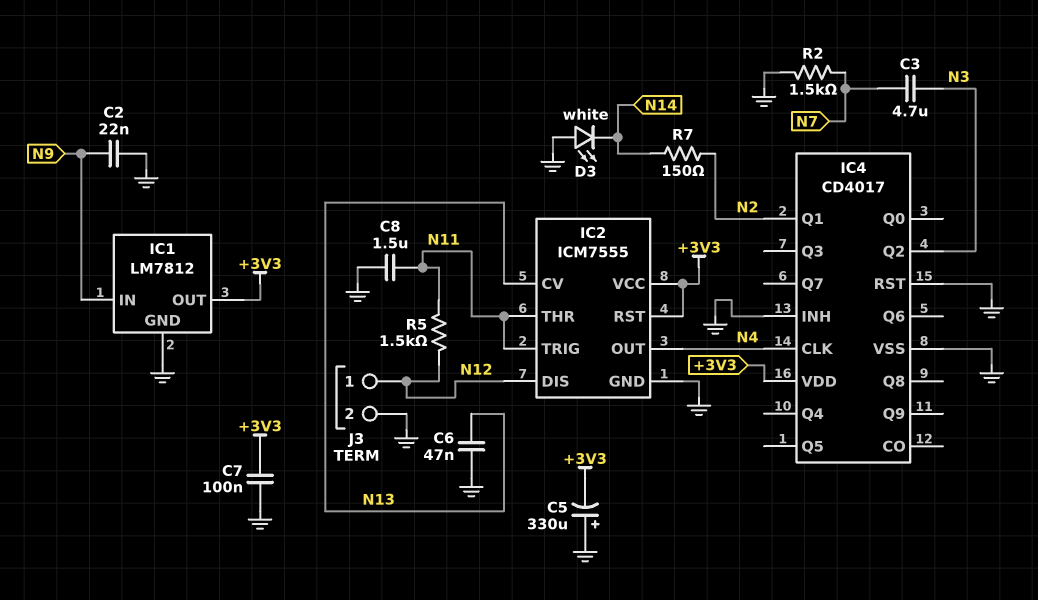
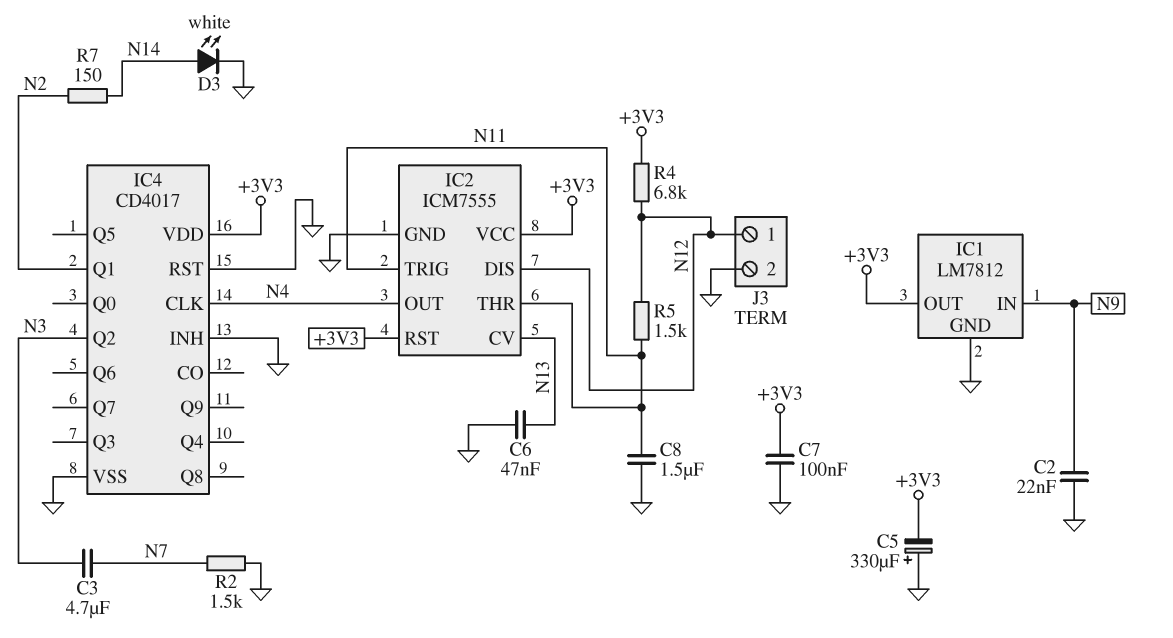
D3: LED white (A GND, K N14) -> LED white (A N14, K GND)
R4: none -> 6.8k (+3V3, N12)

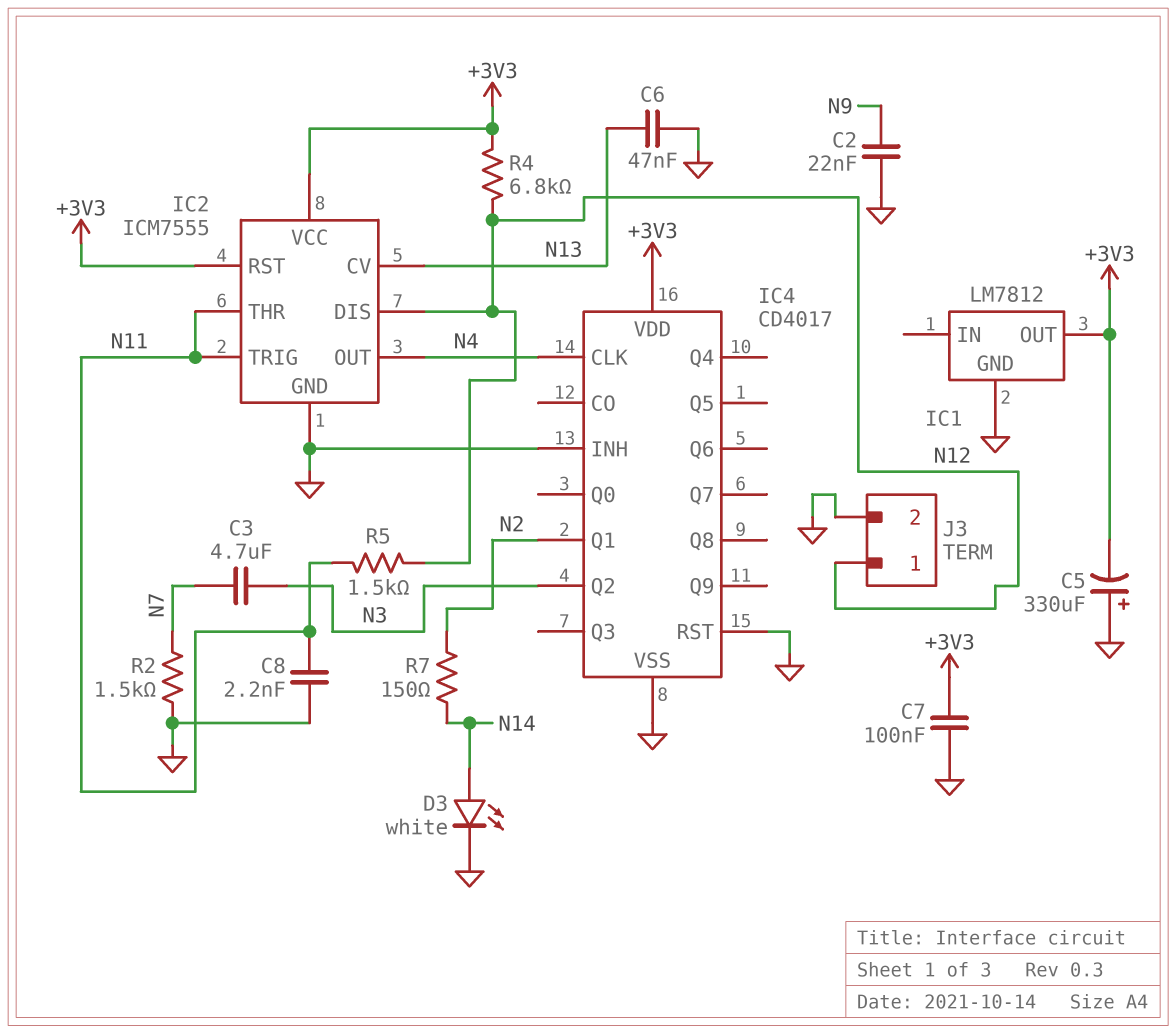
C8: 1.5uF (GND, N11) -> 2.2nF (GND, N11)
IC1 pin IN: N9 -> none

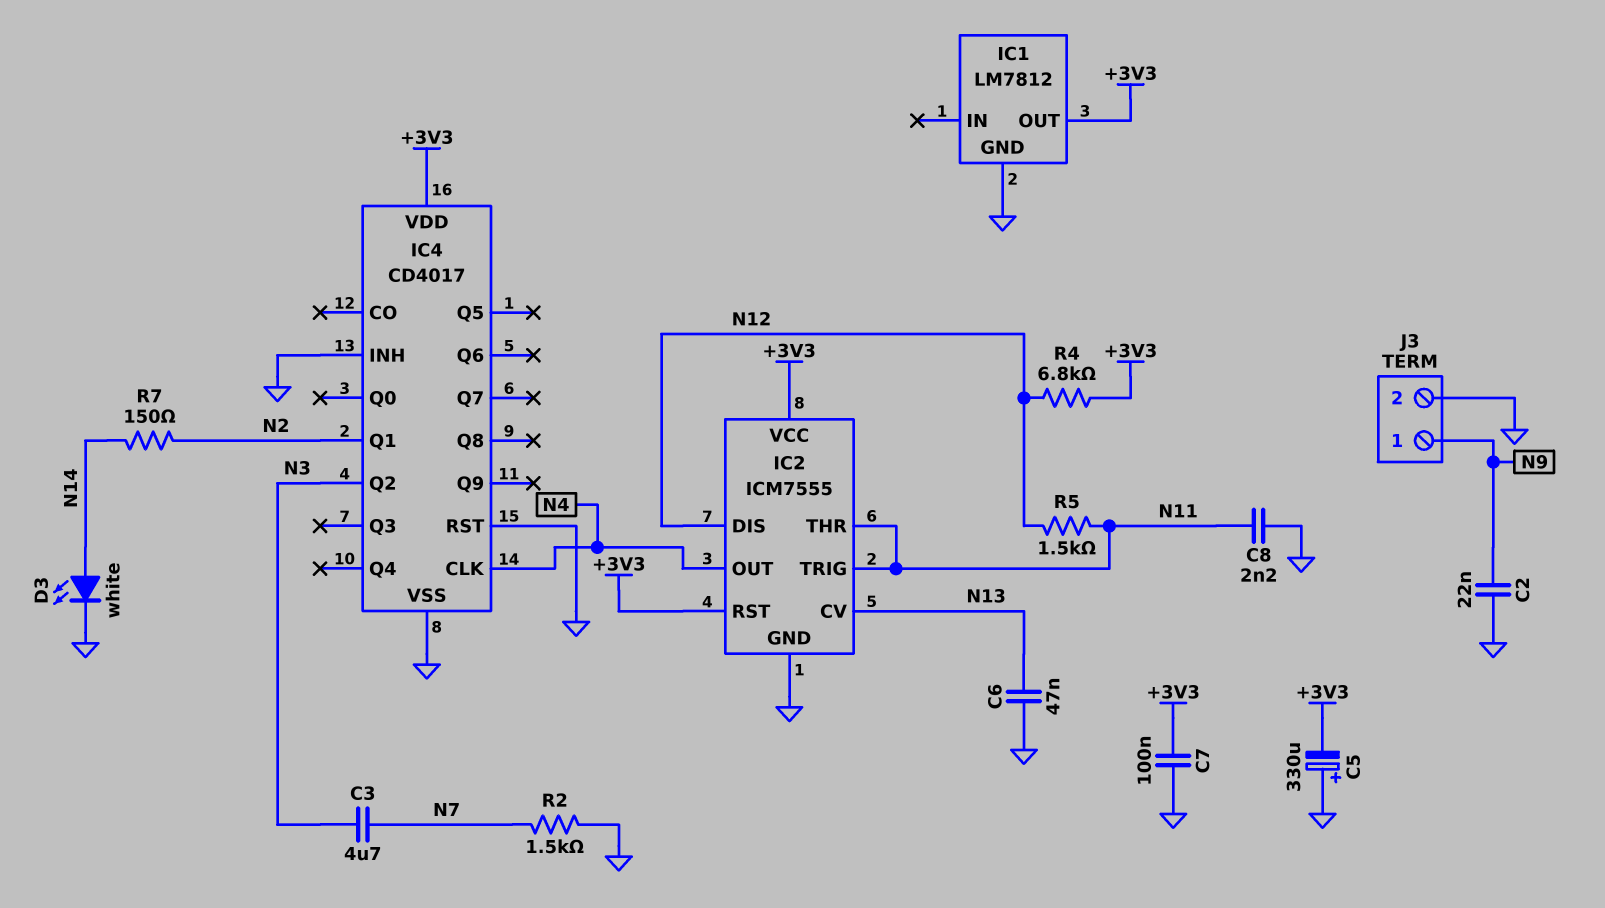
J3 pin 1: N12 -> N9

